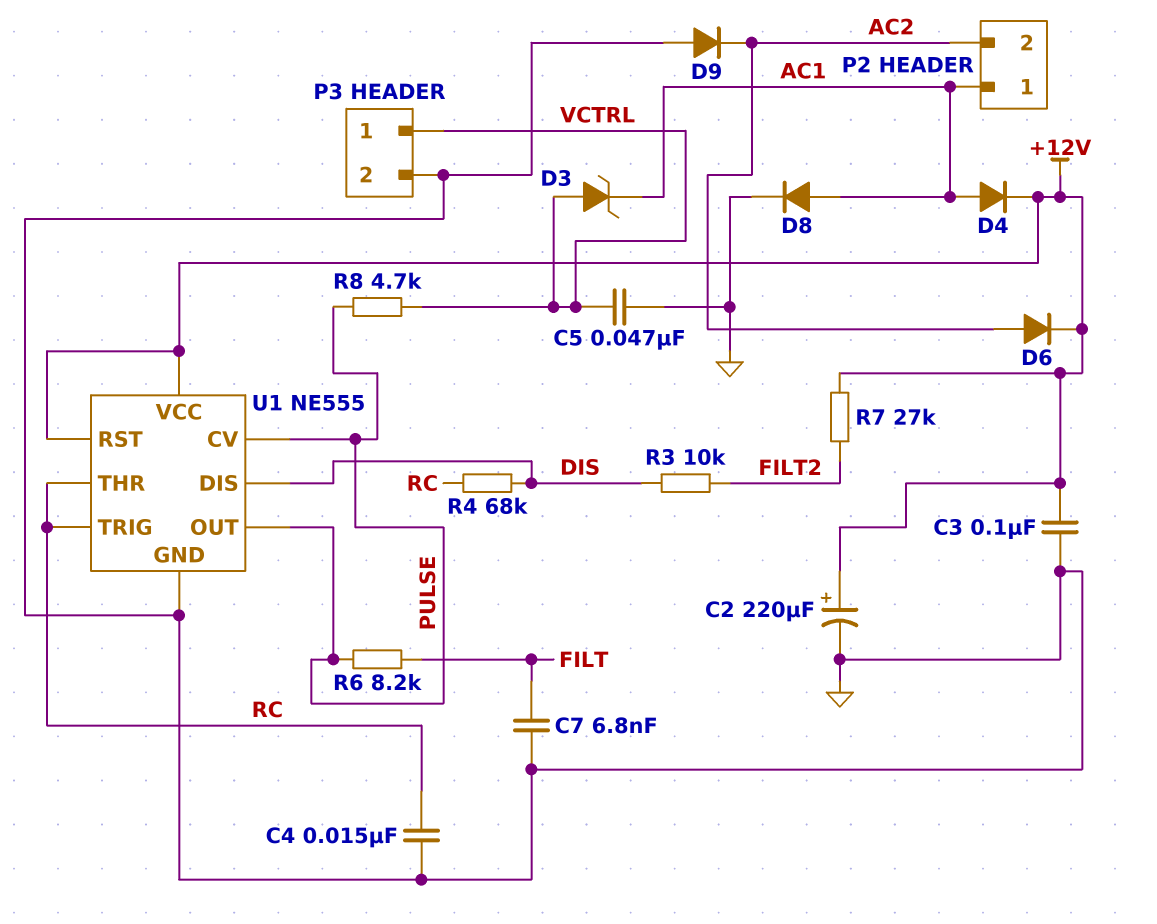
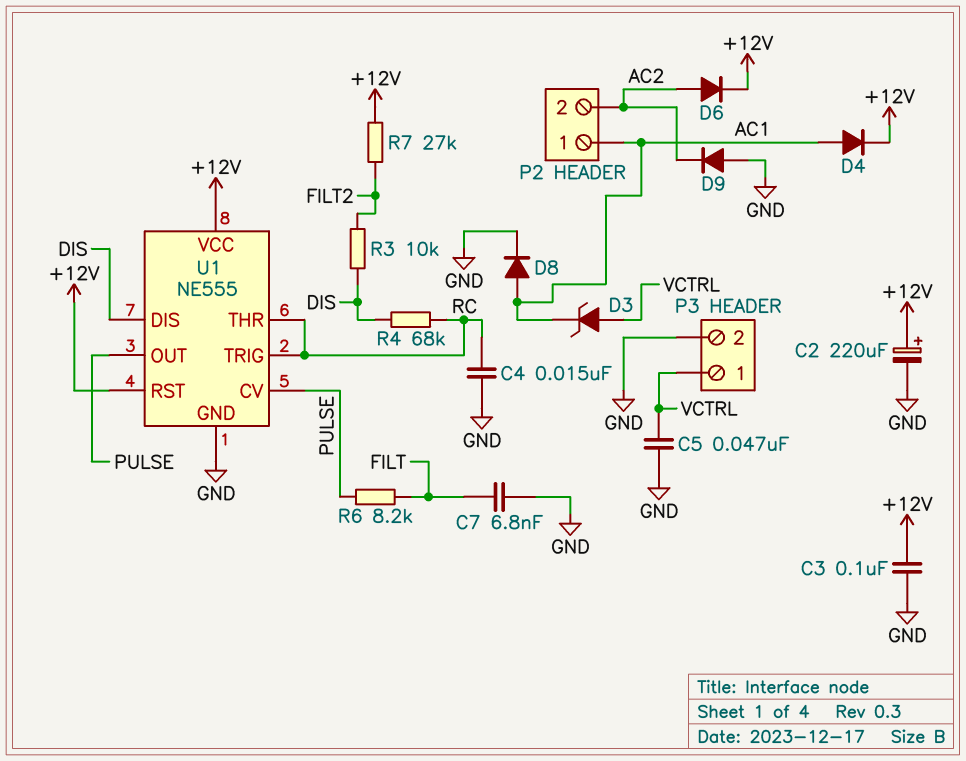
R8: 4.7k (PULSE, VCTRL) -> none

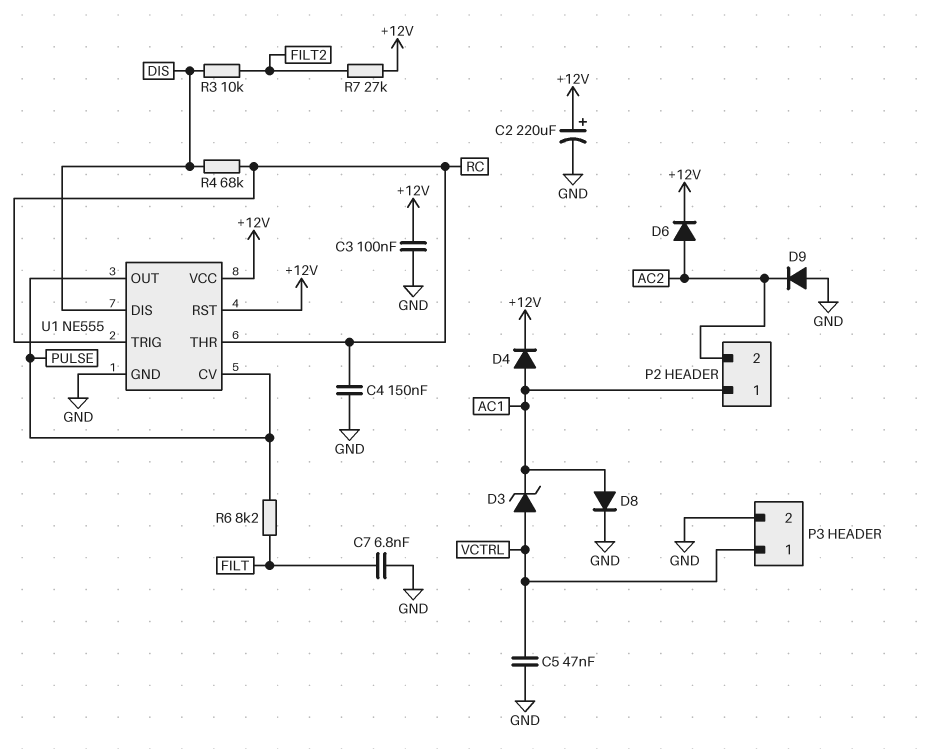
C4: 15nF (GND, RC) -> 150nF (GND, RC)

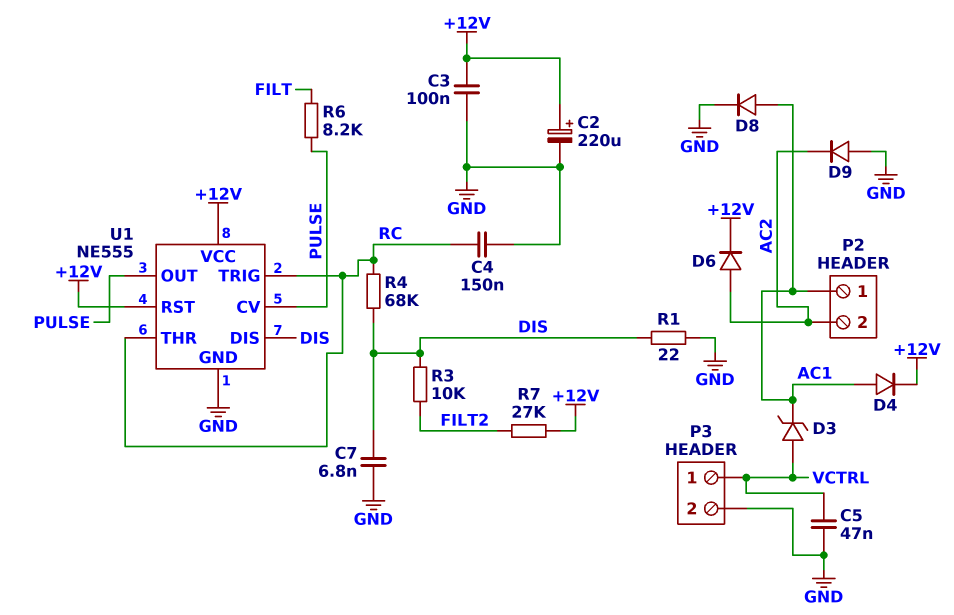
C7: 6.8nF (FILT, GND) -> 6.8nF (DIS, GND)
R1: none -> 22 (DIS, GND)

